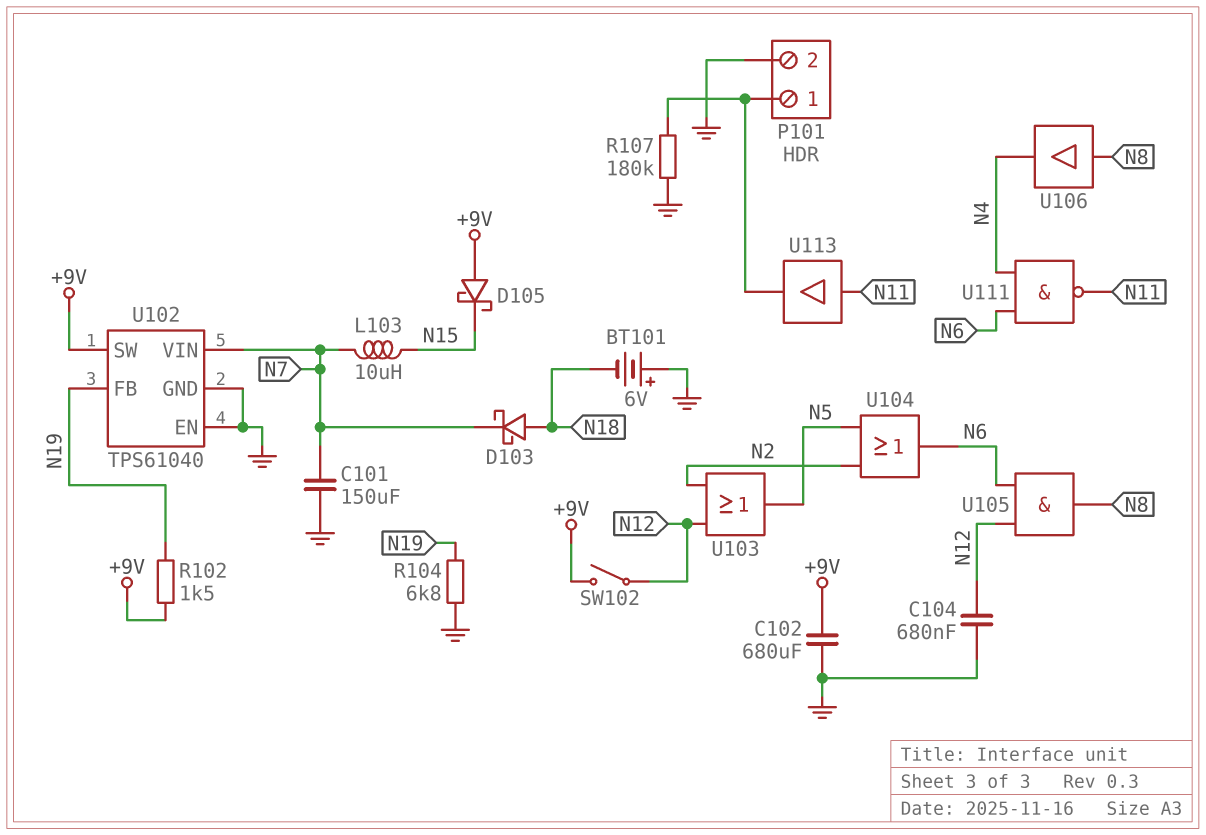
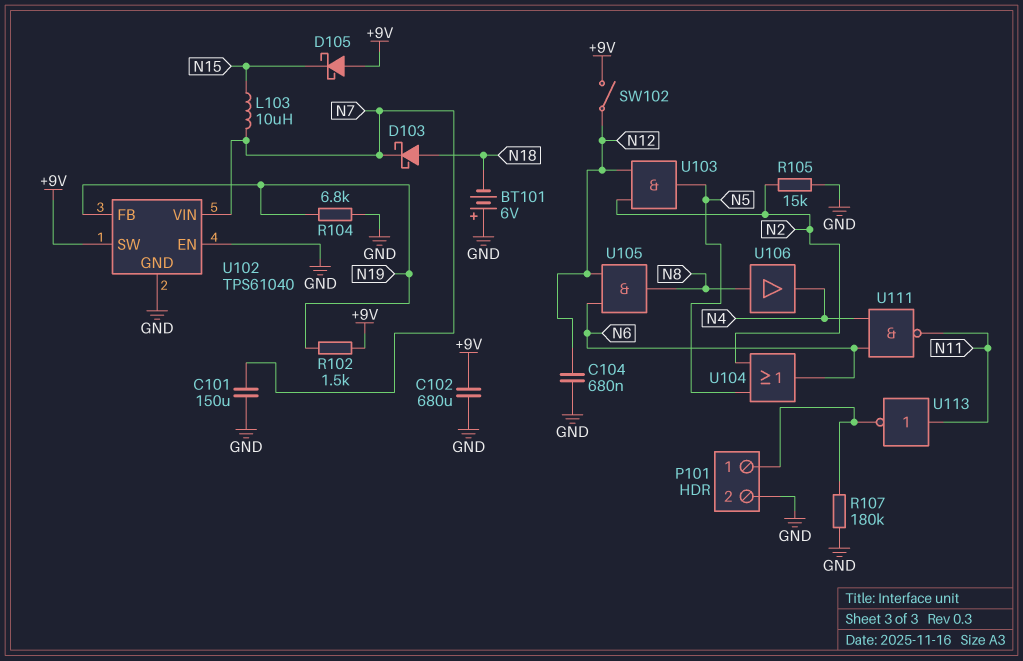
R105: none -> 15k (GND, N2)
U103: OR (in N2, in N12, out N5) -> AND (in N2, in N12, out N5)
U113: buffer (in N11, out P101/1) -> NOT (in N11, out P101/1)

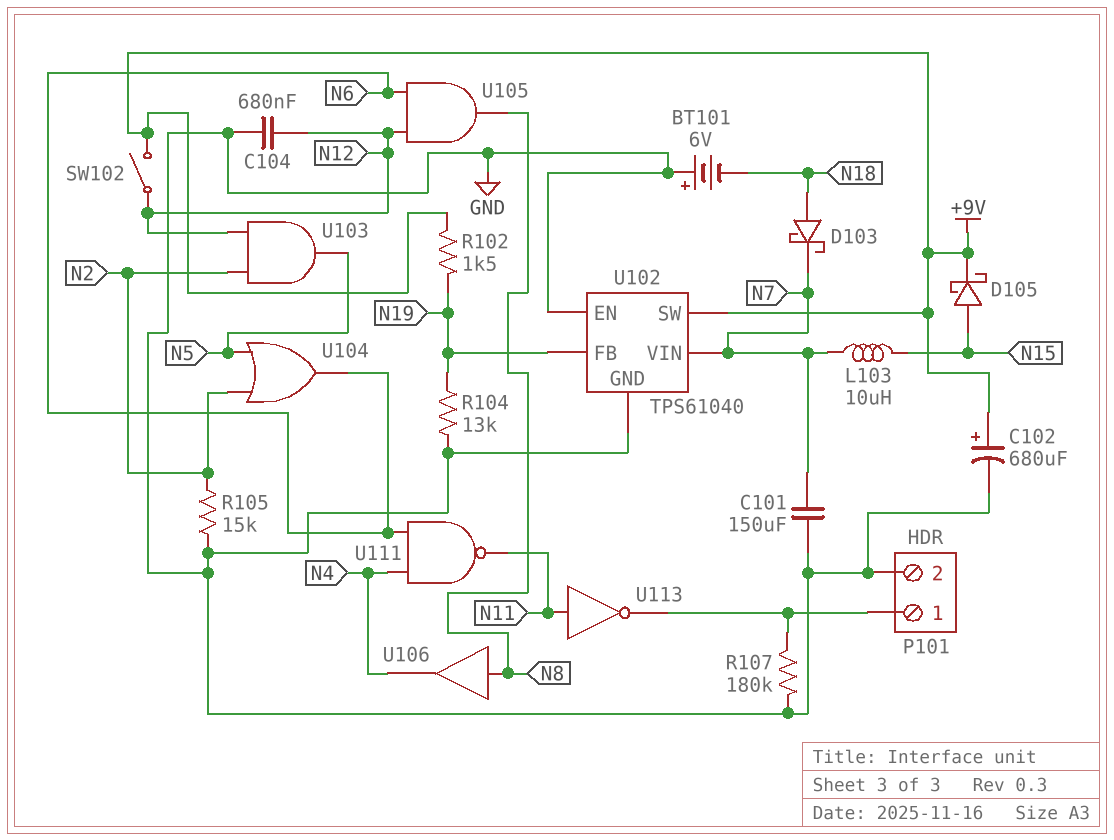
C102: 680uF (+9V, GND) -> 680uF (plus +9V, minus GND)
D105: schottky (A +9V, K N15) -> schottky (A N15, K +9V)
R104: 6.8k (GND, N19) -> 13k (GND, N19)

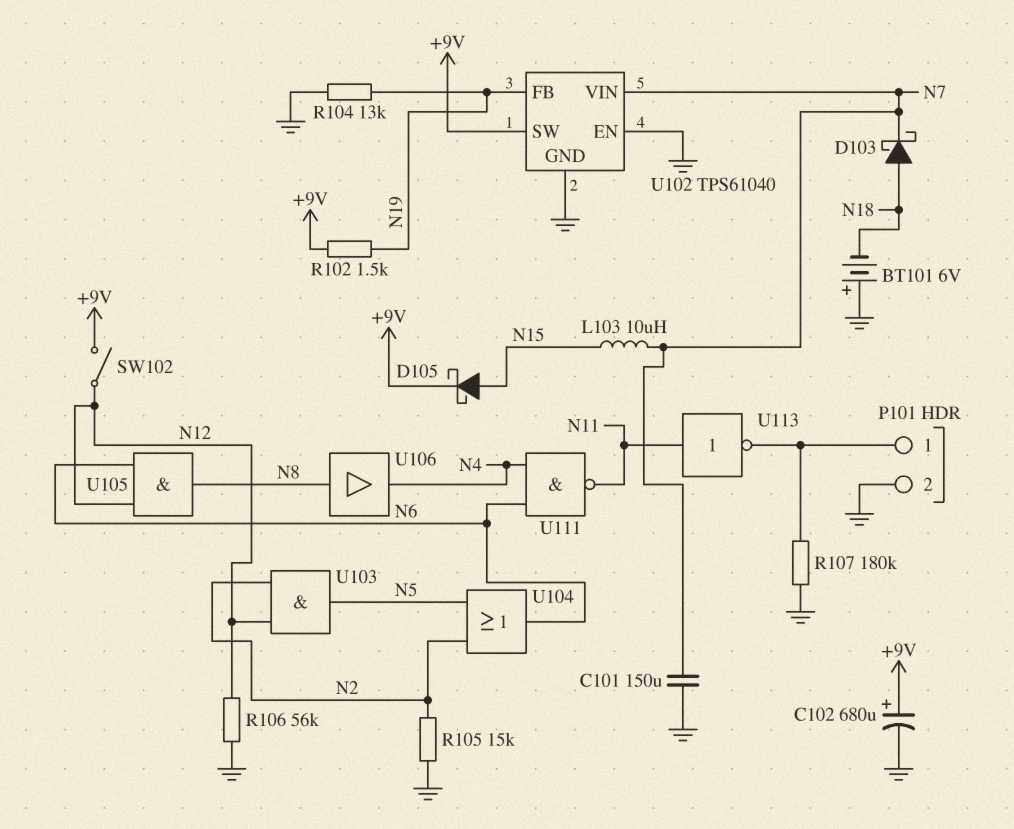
C104: 680nF (GND, N12) -> none
R106: none -> 56k (GND, N12)

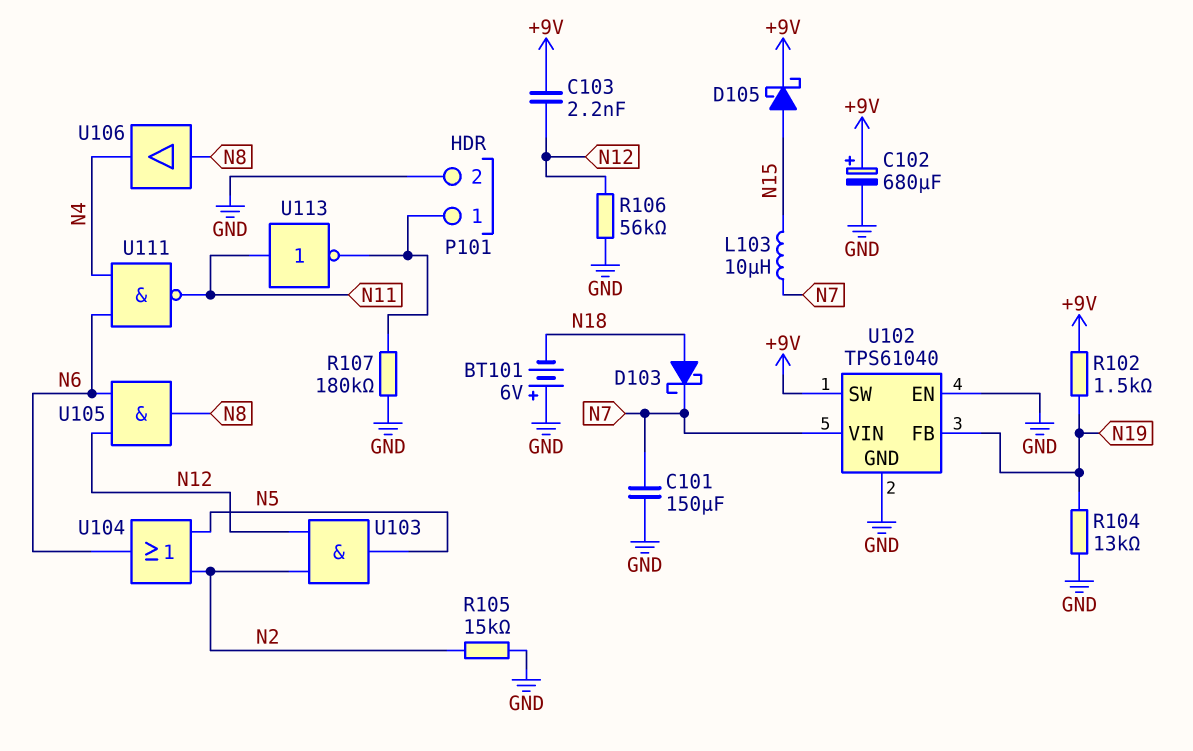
C103: none -> 2.2nF (+9V, N12)
SW102: switch (+9V, N12) -> none

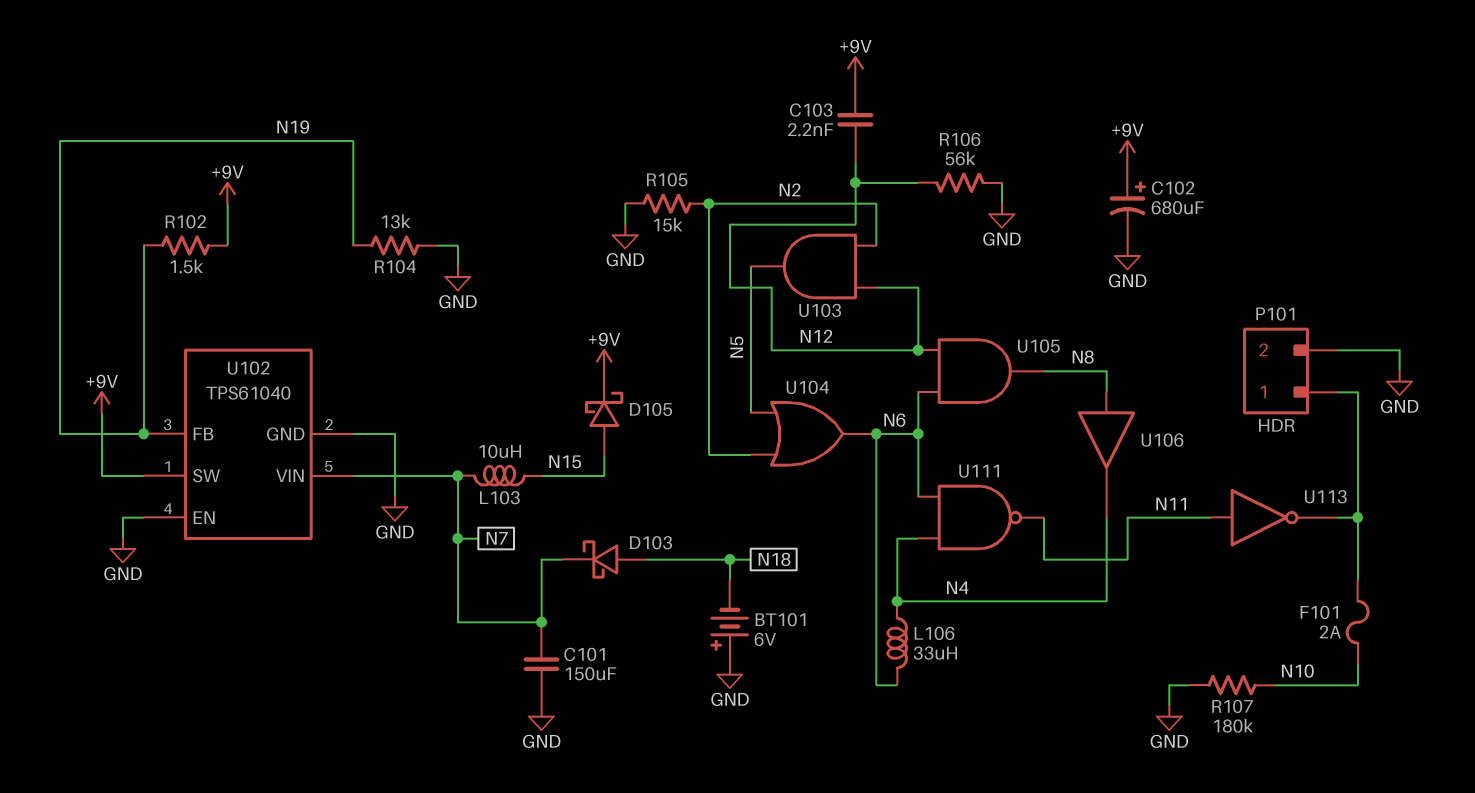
F101: none -> 2A (N10, P101/1)
L106: none -> 33uH (N4, N6)
R107: 180k (GND, P101/1) -> 180k (GND, N10)

